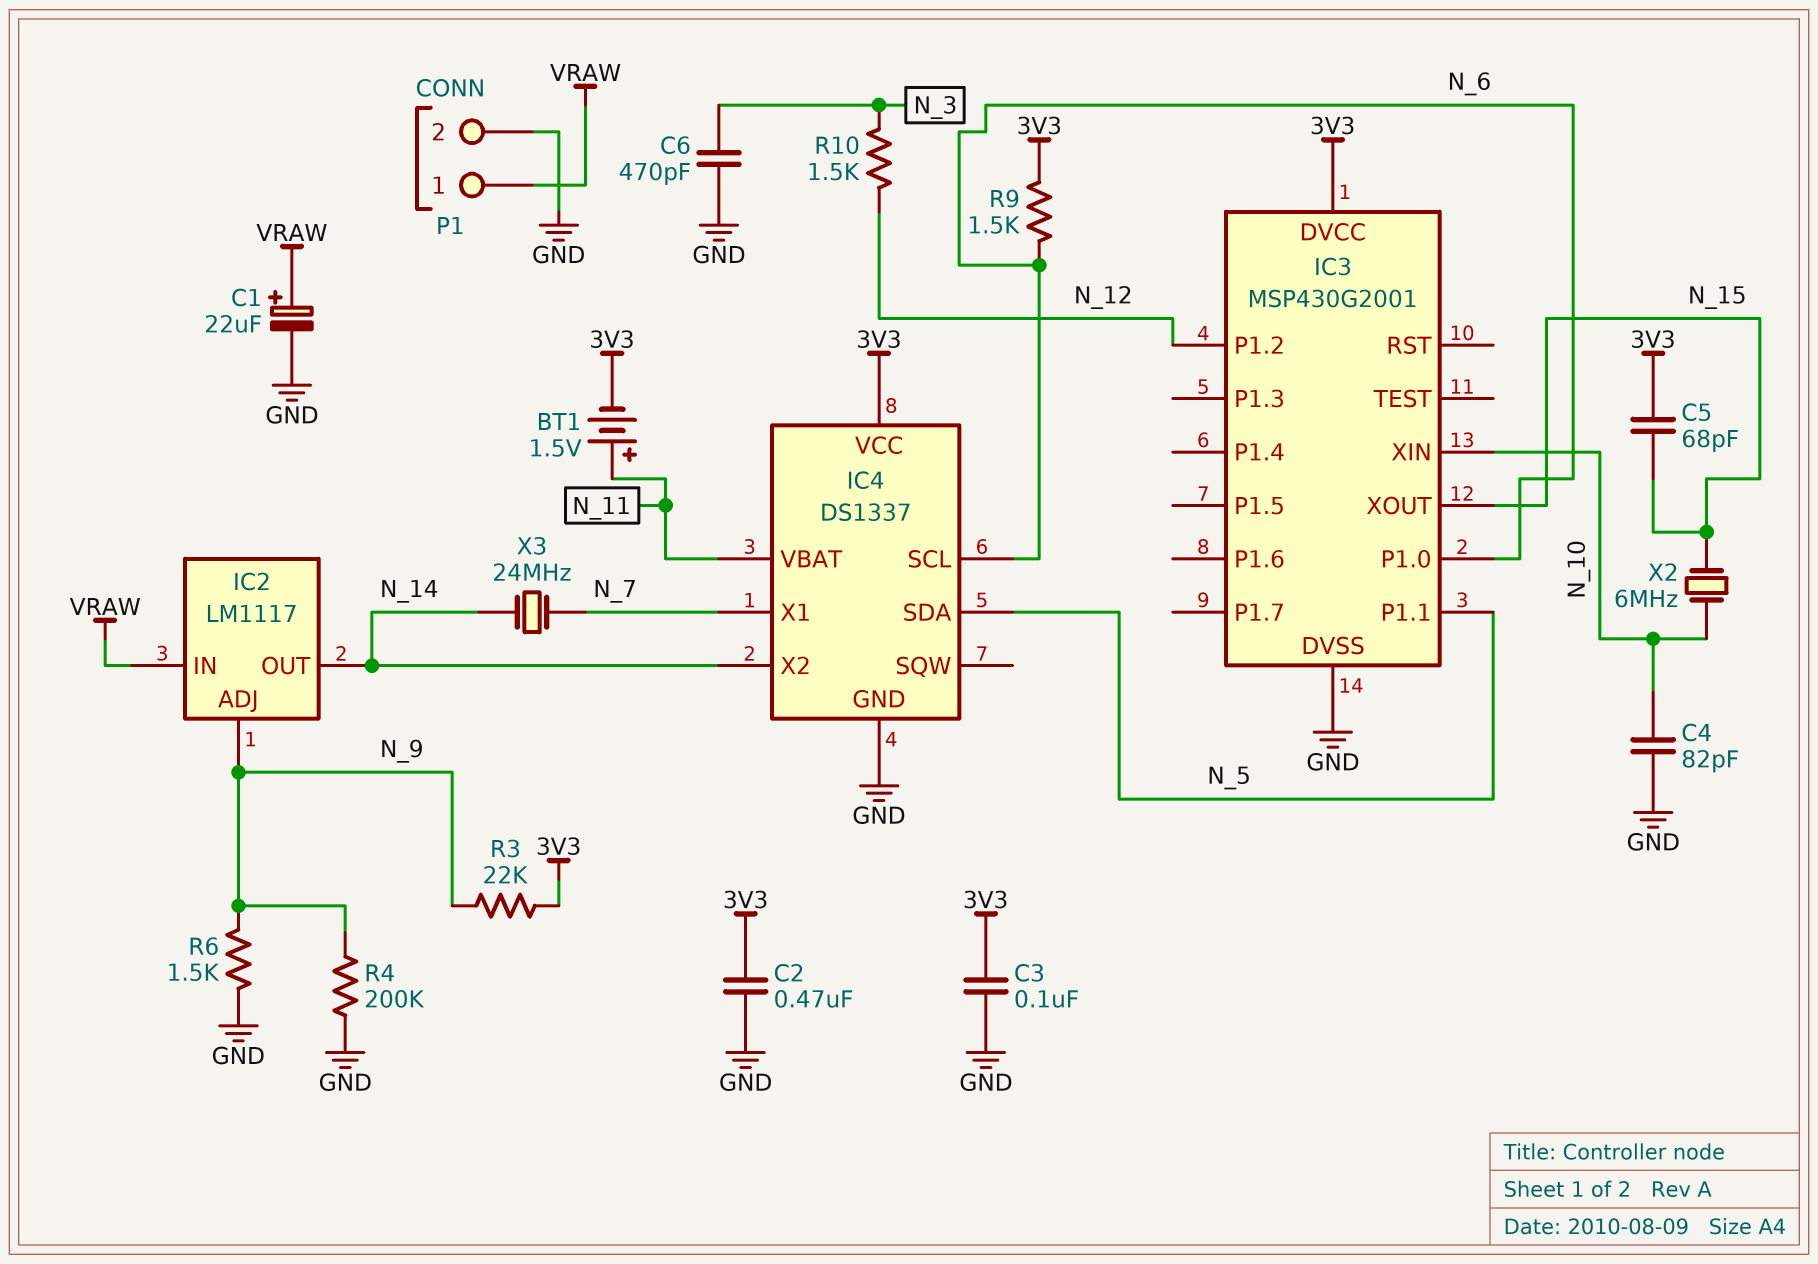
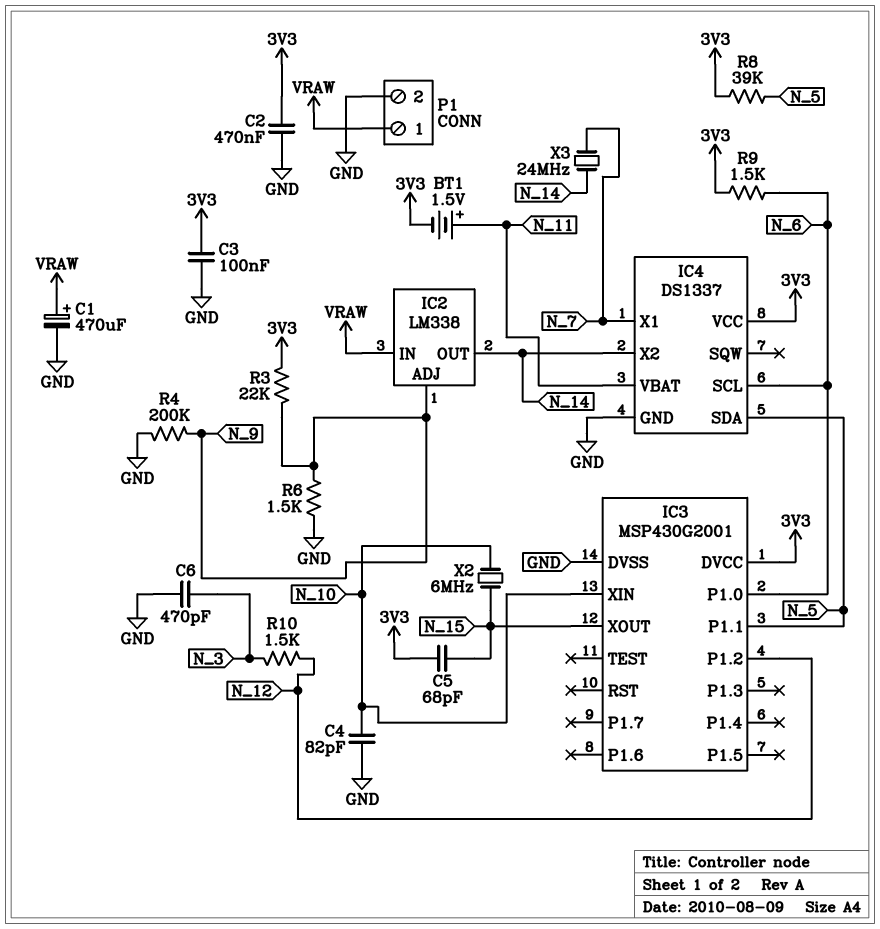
C1: 22uF (plus VRAW, minus GND) -> 470uF (plus VRAW, minus GND)
IC2: LM1117 -> LM338
R8: none -> 39k (3V3, N_5)

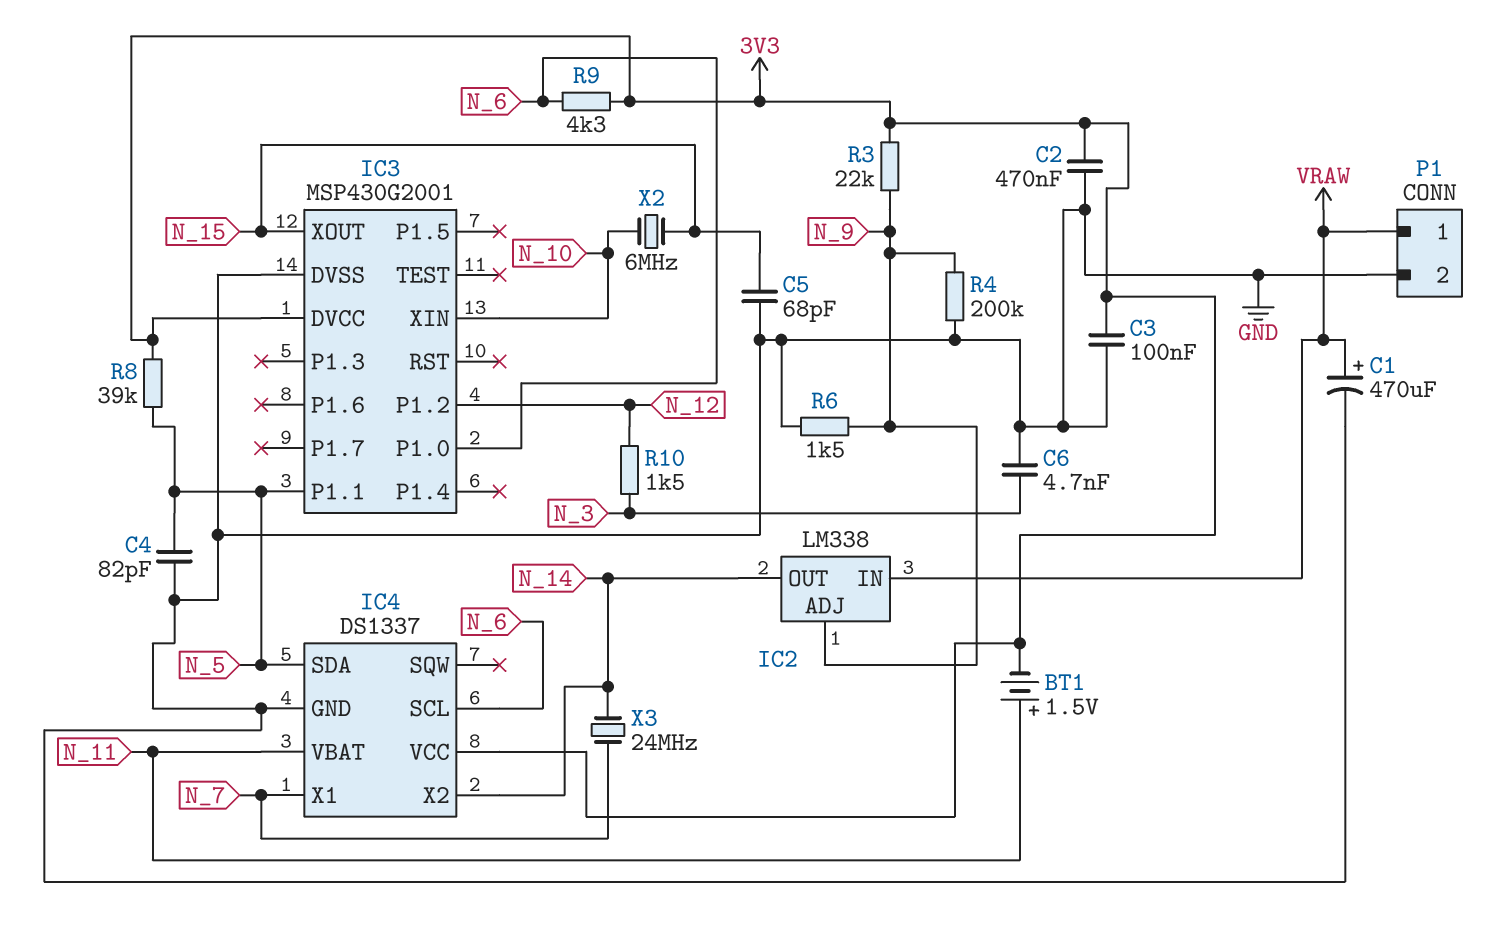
C4: 82pF (GND, N_10) -> 82pF (GND, N_5)
C5: 68pF (3V3, N_15) -> 68pF (GND, N_15)
C6: 470pF (GND, N_3) -> 4.7nF (GND, N_3)
R9: 1.5k (3V3, N_6) -> 4.3k (3V3, N_6)

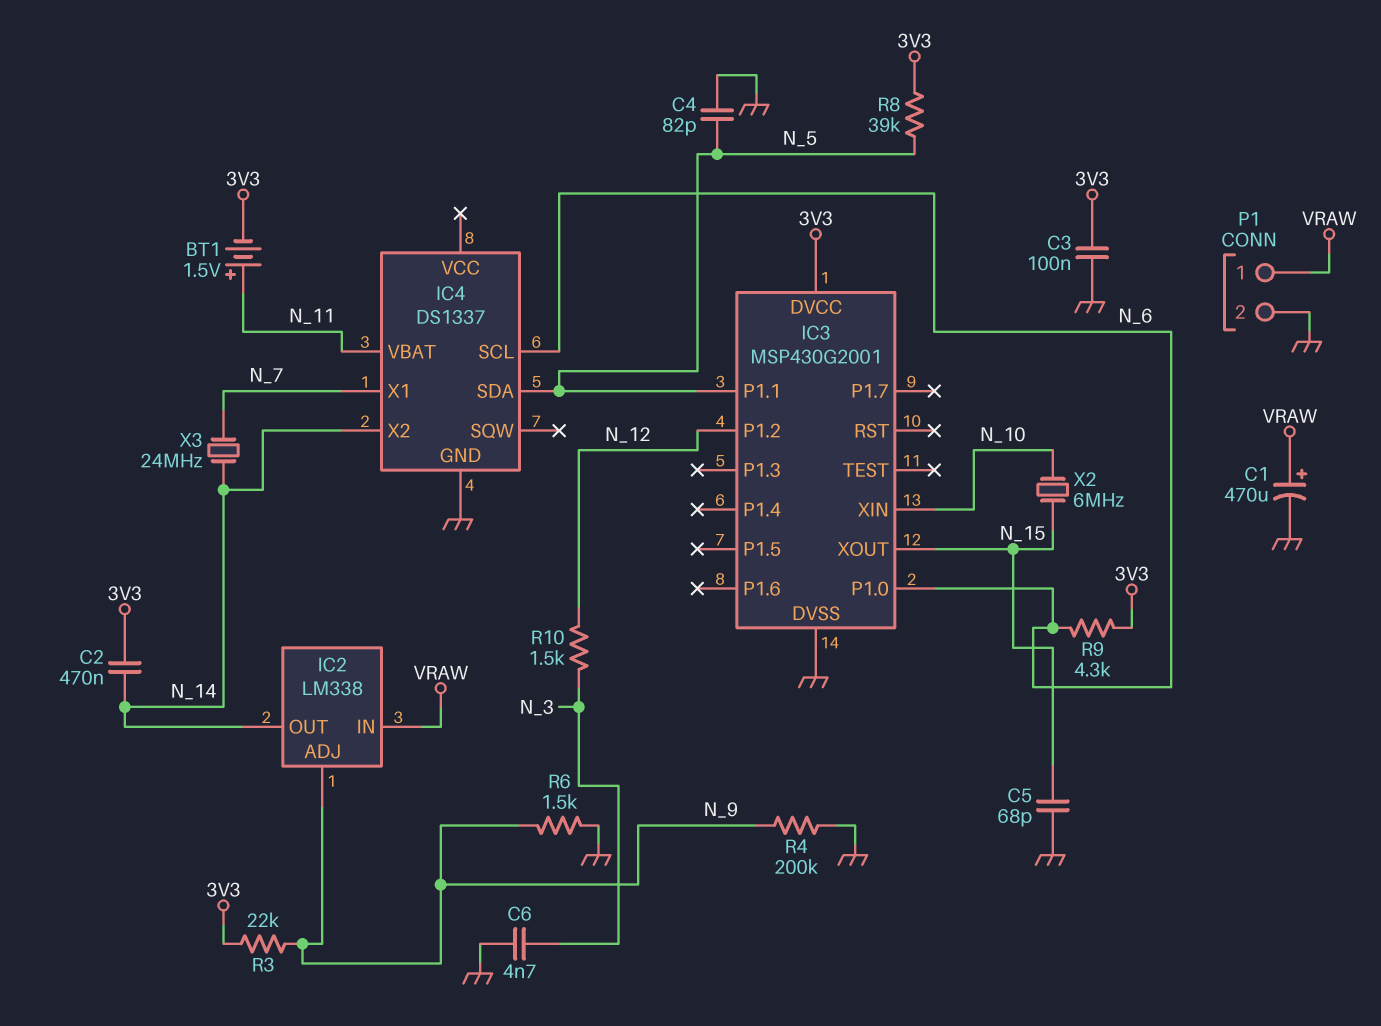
C2: 470nF (3V3, GND) -> 470nF (3V3, N_14)
IC4 pin VCC: 3V3 -> none

